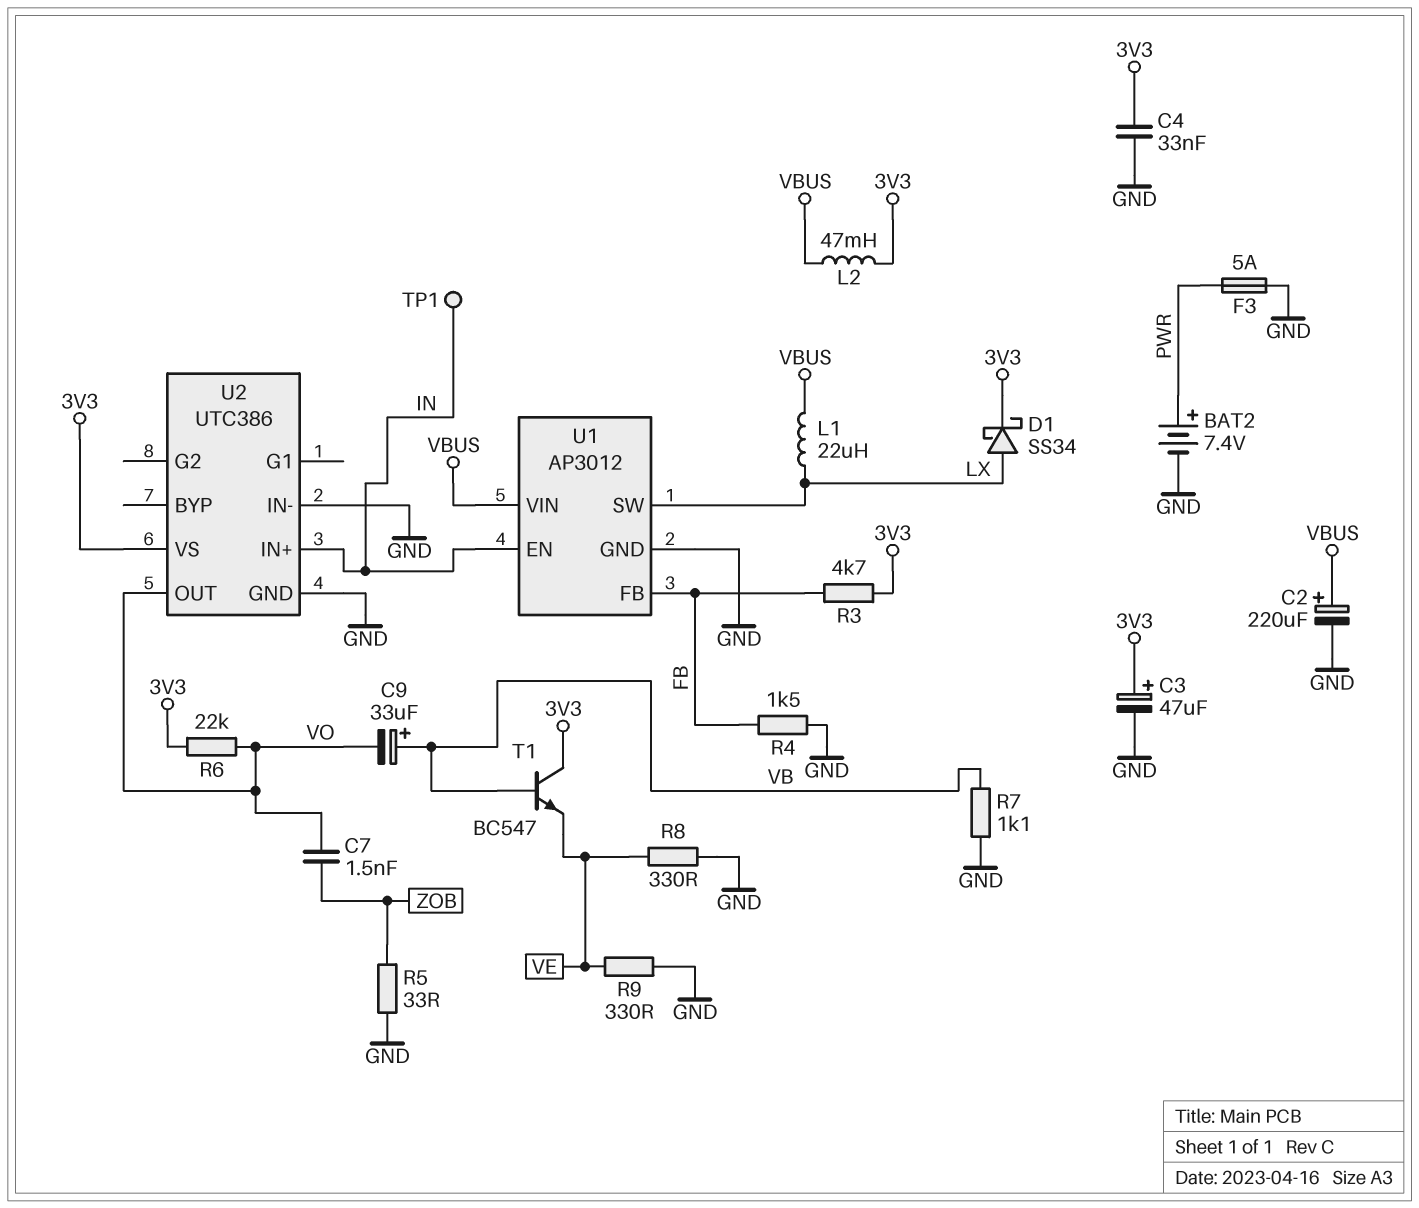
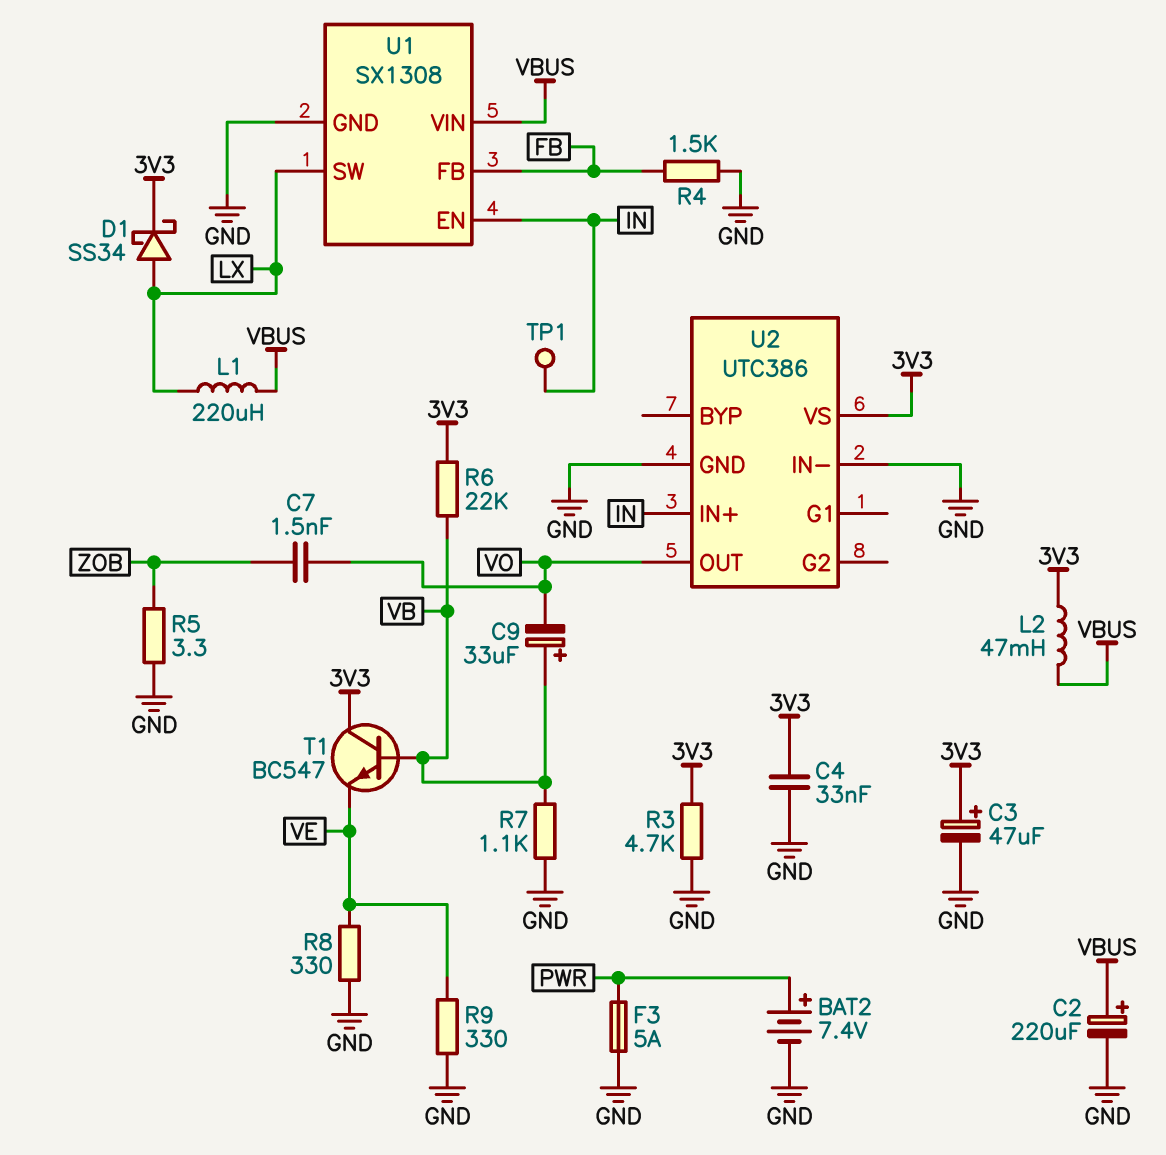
L1: 22uH (LX, VBUS) -> 220uH (LX, VBUS)
R3: 4.7k (3V3, FB) -> 4.7k (3V3, GND)
R5: 33 (GND, ZOB) -> 3.3 (GND, ZOB)
R6: 22k (3V3, VO) -> 22k (3V3, VB)
U1: AP3012 -> SX1308

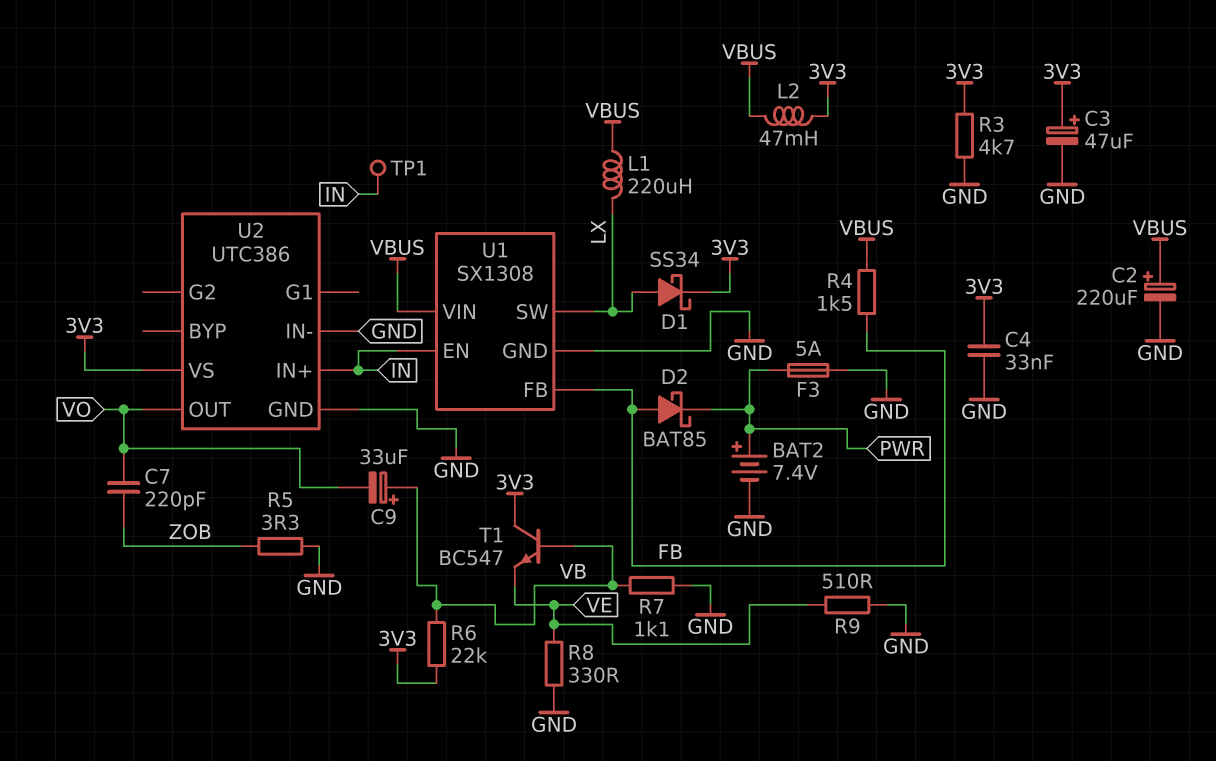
C7: 1.5nF (VO, ZOB) -> 220pF (VO, ZOB)
D2: none -> schottky BAT85 (A FB, K PWR)
R4: 1.5k (FB, GND) -> 1.5k (FB, VBUS)
R9: 330 (GND, VE) -> 510 (GND, VE)

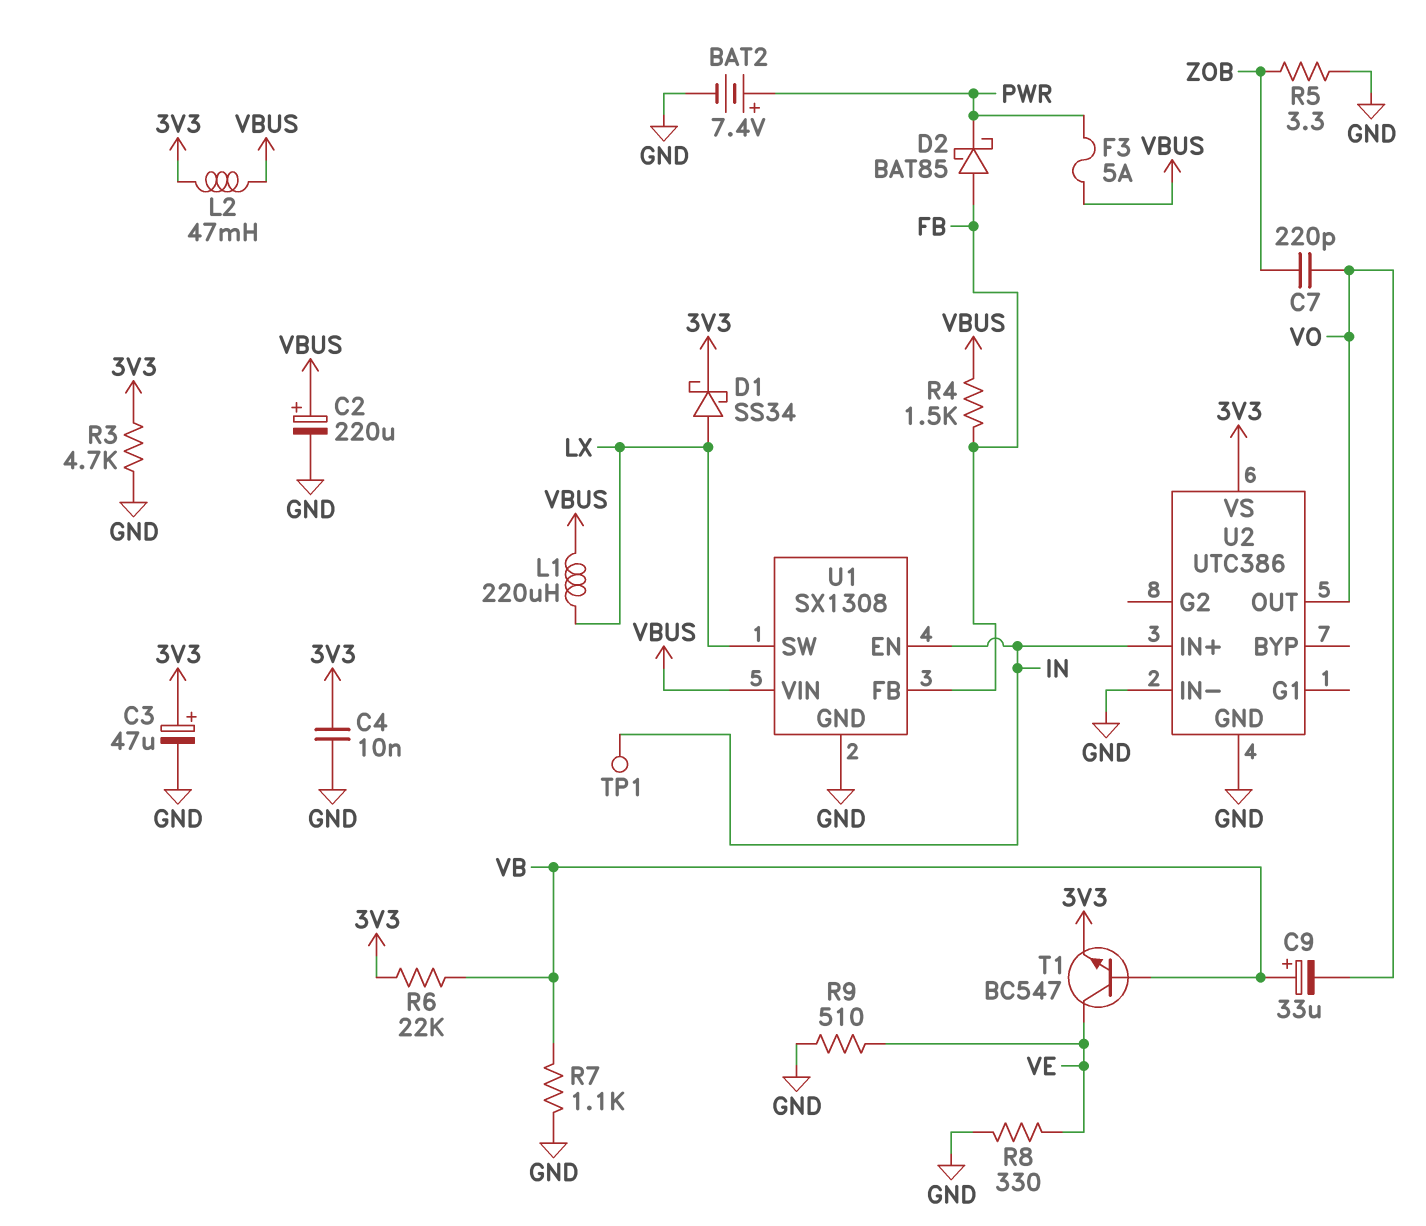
C4: 33nF (3V3, GND) -> 10nF (3V3, GND)
F3: 5A (GND, PWR) -> 5A (PWR, VBUS)
T1: NPN BC547 (B VB, C 3V3, E VE) -> NPN BC547 (B VB, C VE, E 3V3)

